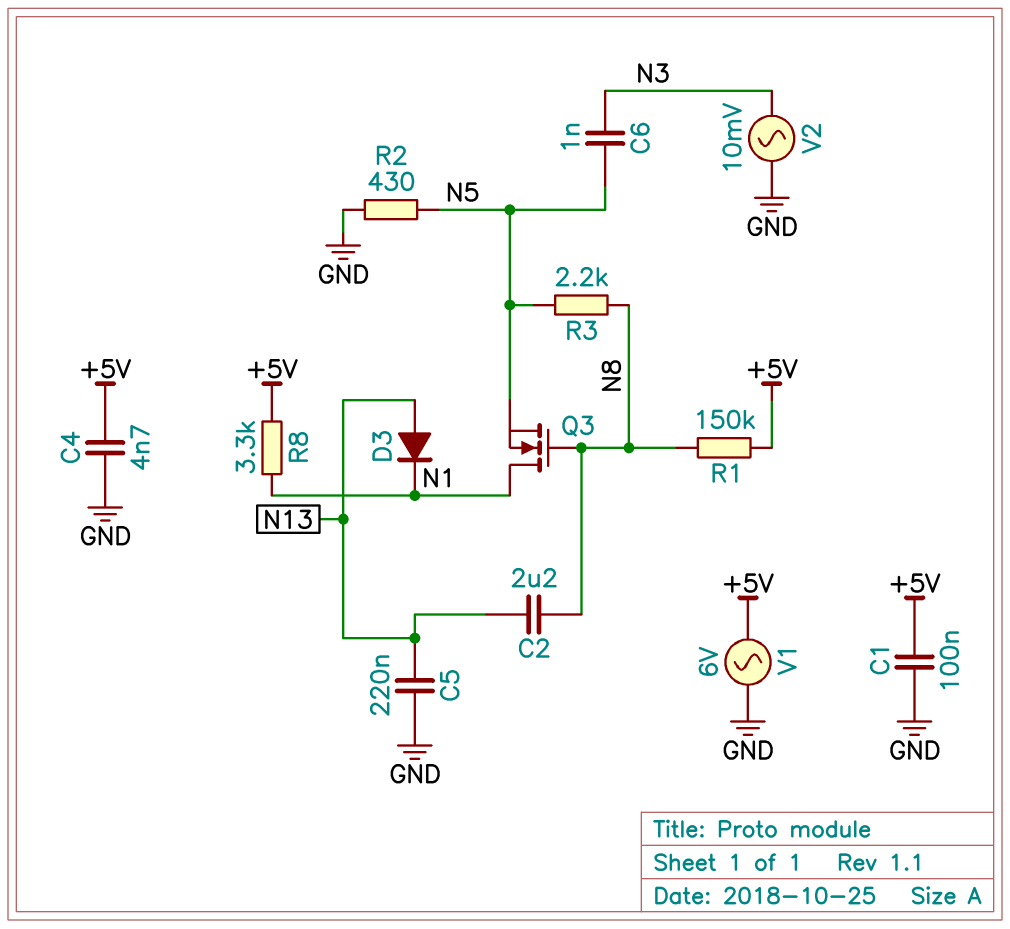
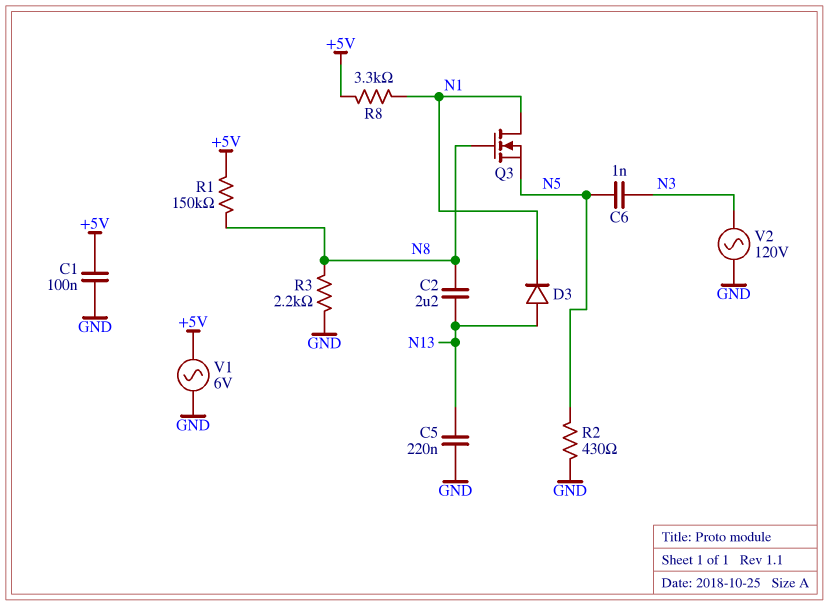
C4: 4.7nF (+5V, GND) -> none
R3: 2.2k (N5, N8) -> 2.2k (GND, N8)
V2: AC 10mV (GND, N3) -> AC 120V (GND, N3)

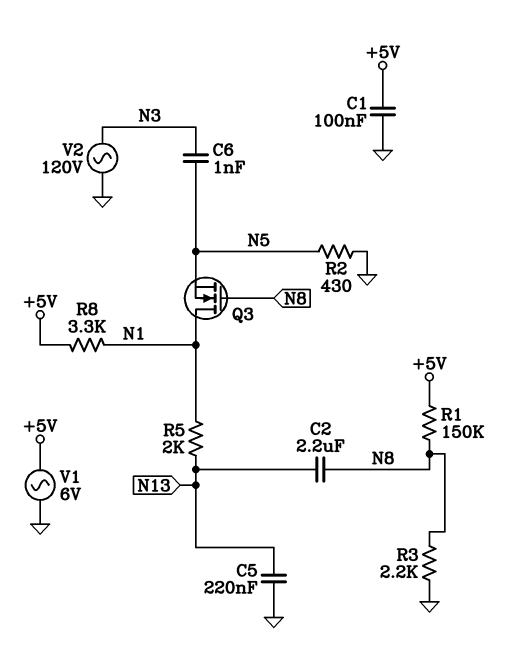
D3: diode (A N13, K N1) -> none
R5: none -> 2k (N1, N13)

